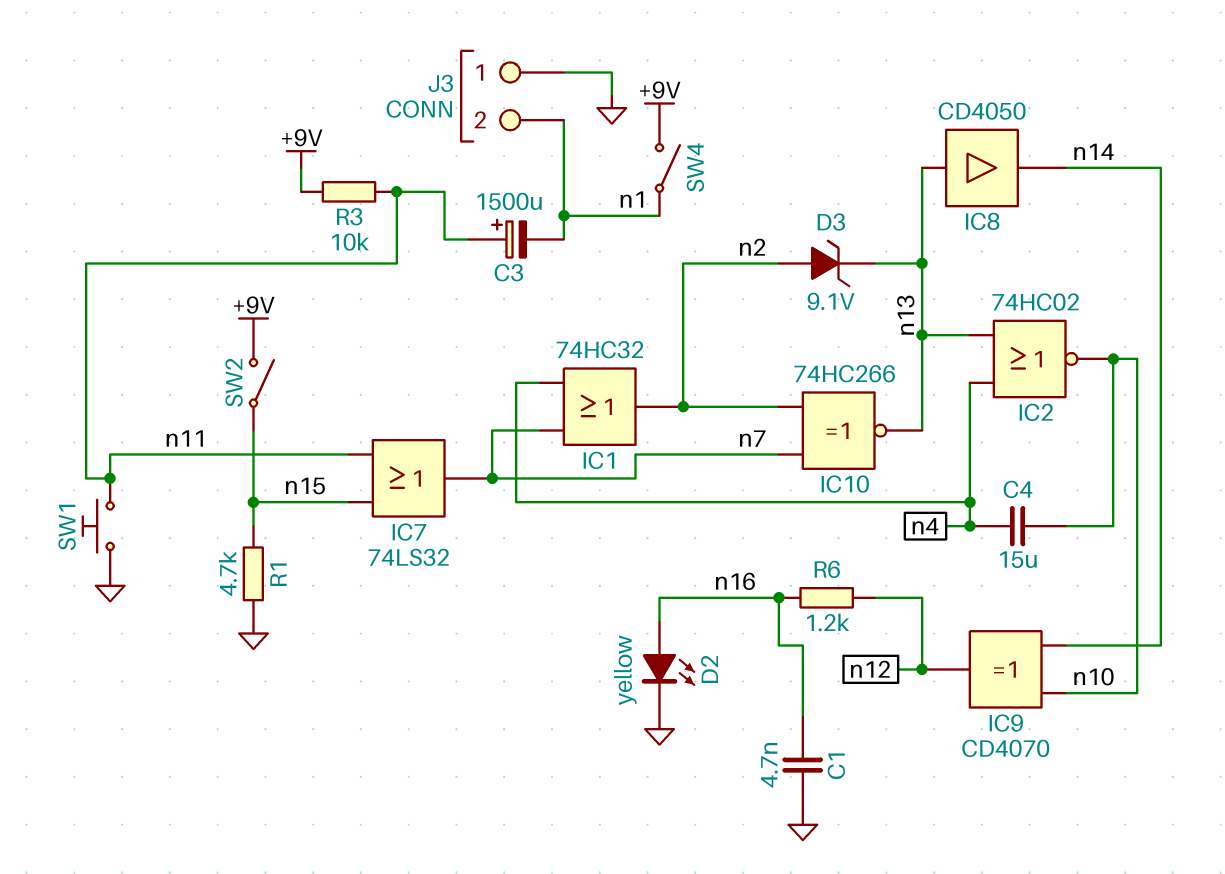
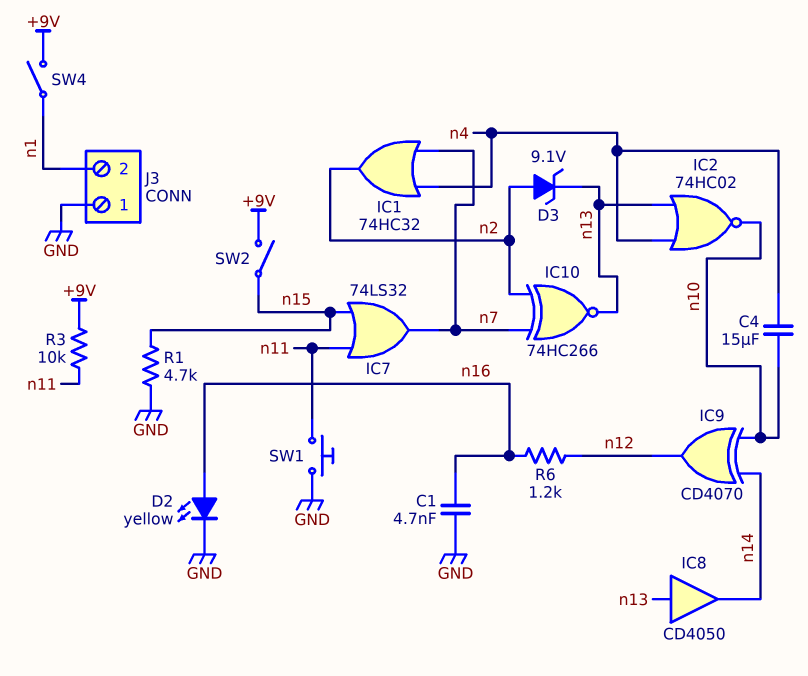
C3: 1500uF (plus n11, minus n1) -> none

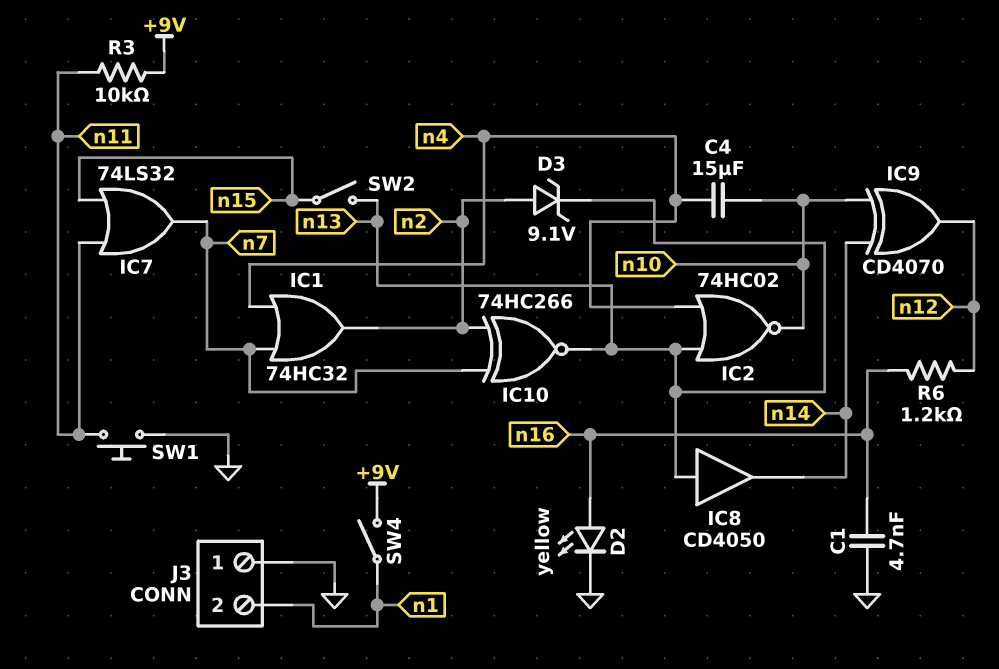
R1: 4.7k (GND, n15) -> none
SW2: switch (+9V, n15) -> switch (n13, n15)

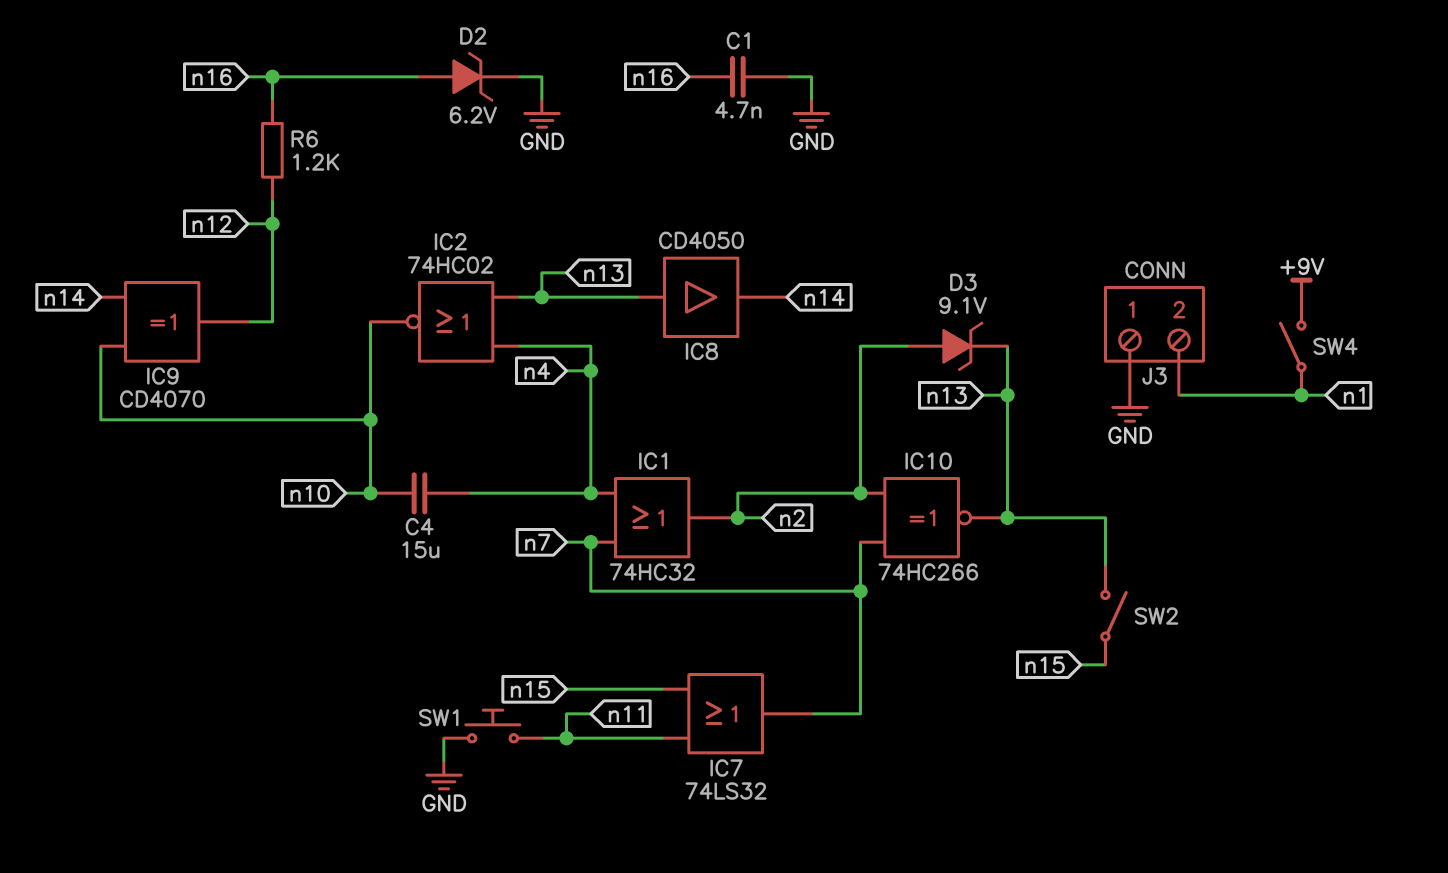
D2: LED yellow (A n16, K GND) -> zener 6.2V (A n16, K GND)
R3: 10k (+9V, n11) -> none

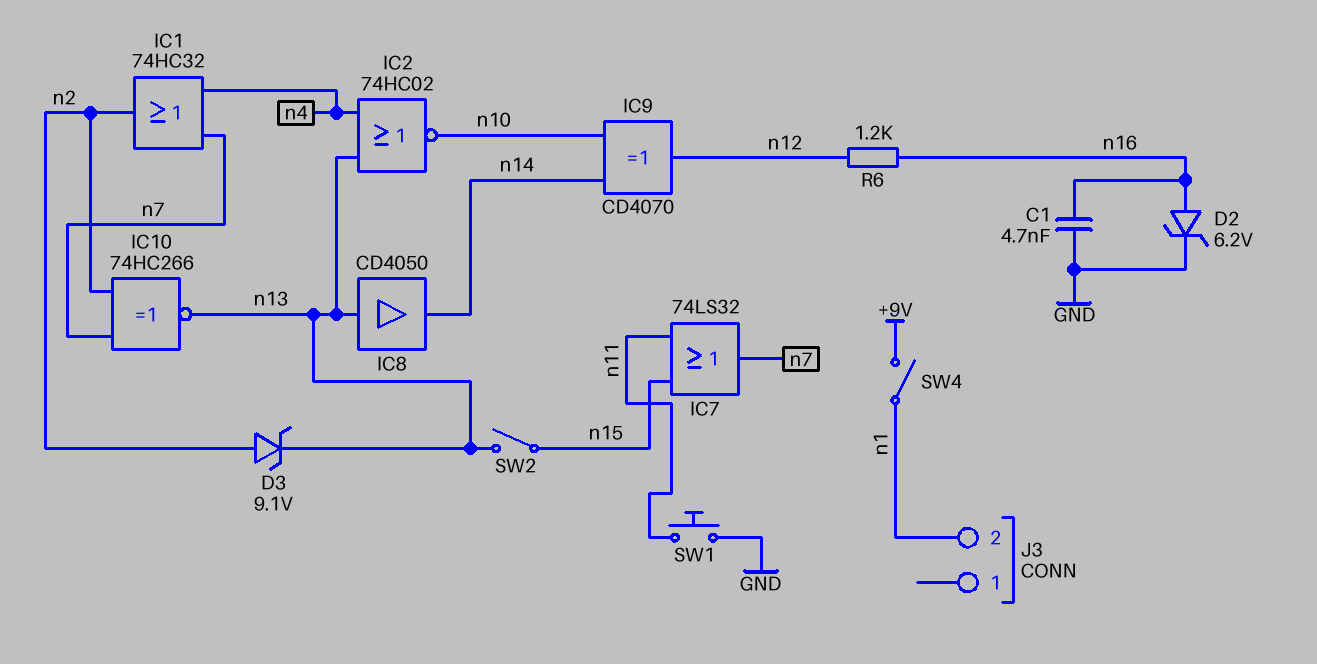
C4: 15uF (n4, n10) -> none
J3 pin 1: GND -> none

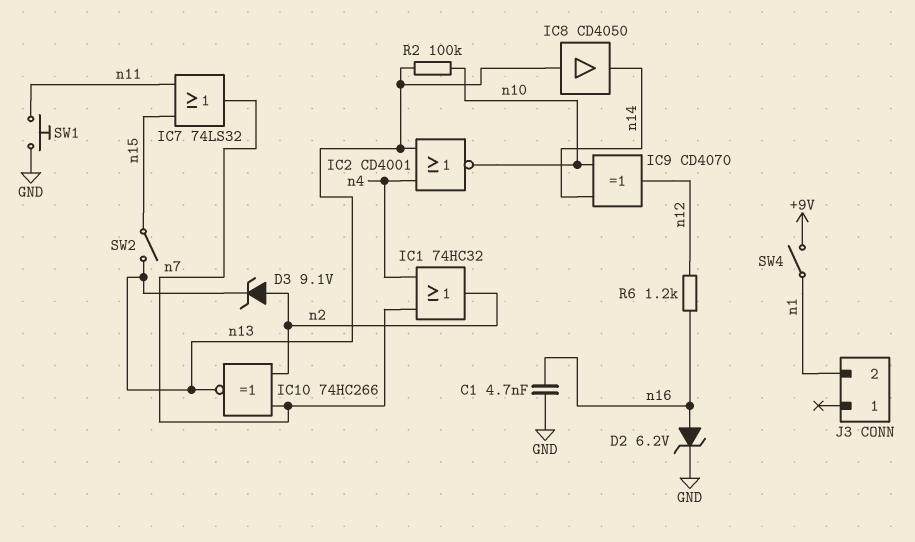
IC2: NOR 74HC02 (in n4, in n13, out n10) -> NOR CD4001 (in n4, in n13, out n10)
R2: none -> 100k (n10, n13)

